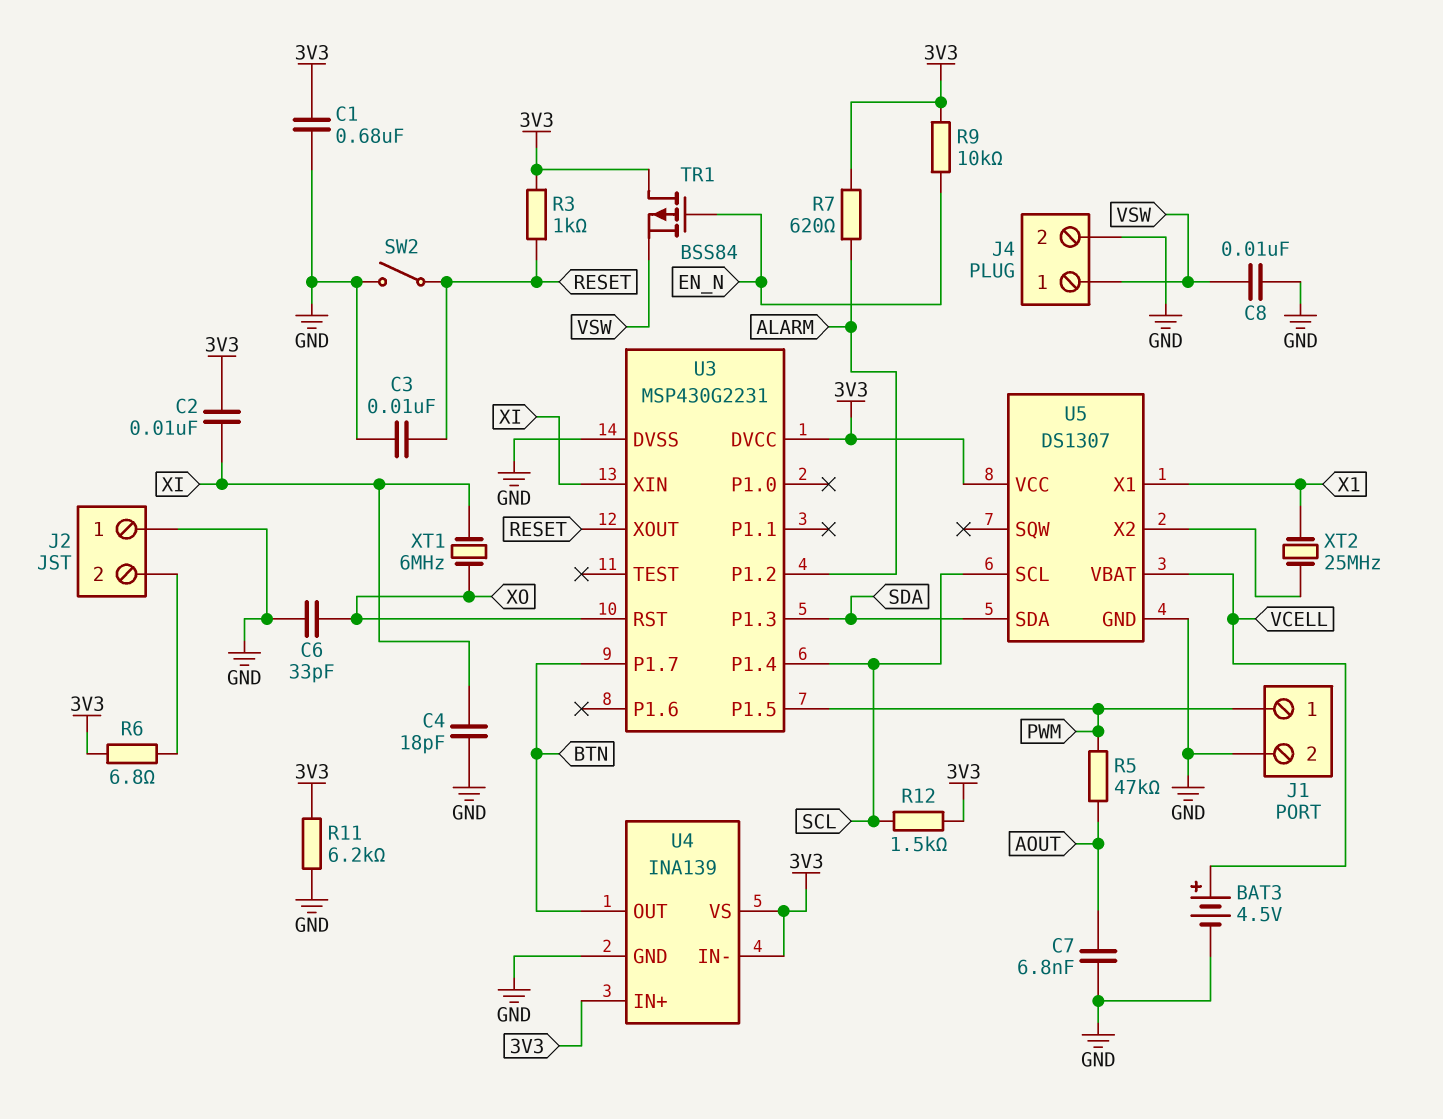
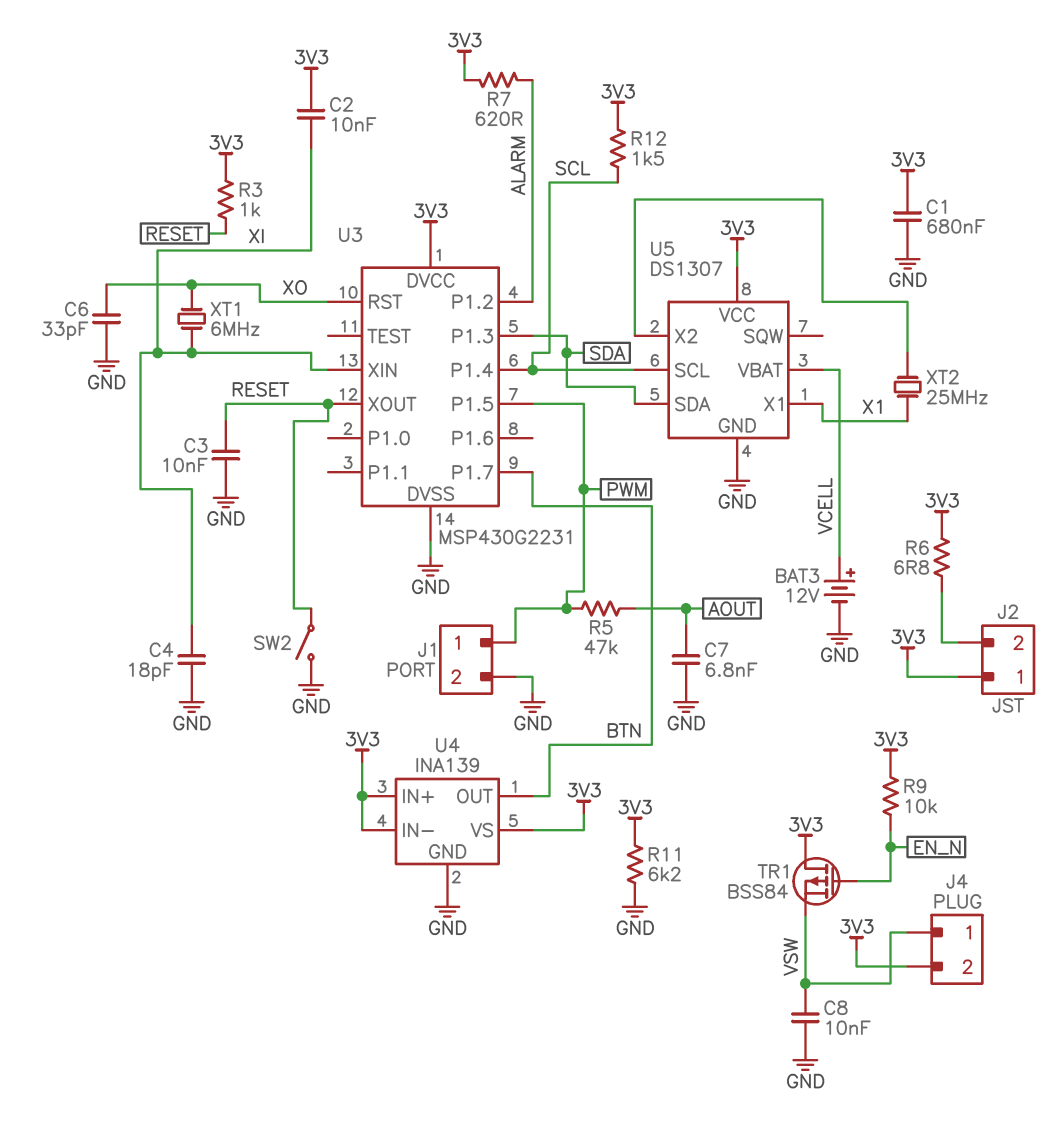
BAT3: 4.5V (plus VCELL, minus GND) -> 12V (plus VCELL, minus GND)
J2 pin 1: GND -> 3V3
J4 pin 2: GND -> 3V3

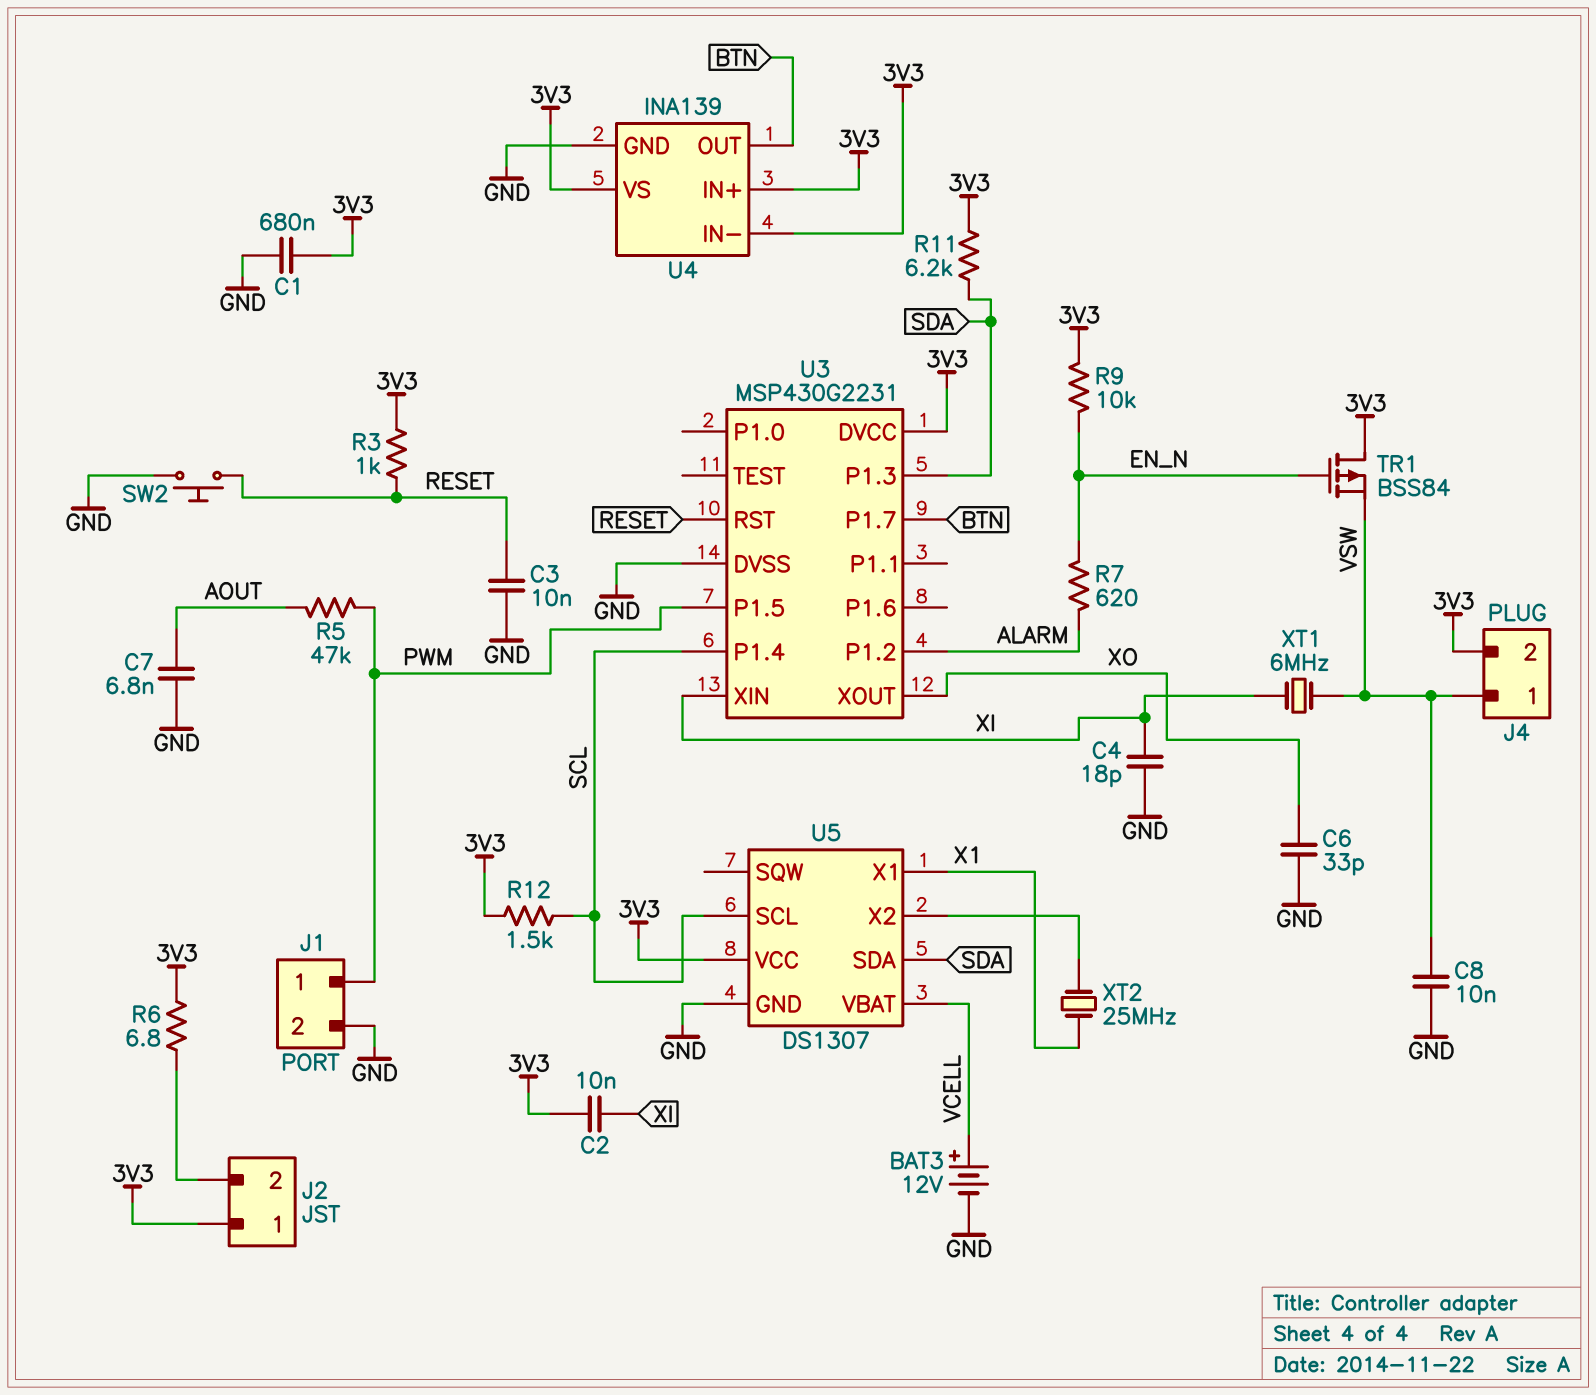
R7: 620 (3V3, ALARM) -> 620 (ALARM, EN_N)
R11: 6.2k (3V3, GND) -> 6.2k (3V3, SDA)
SW2: switch (GND, RESET) -> button (GND, RESET)
U3 pin RST: XO -> RESET
U3 pin XOUT: RESET -> XO
XT1: 6MHz (XI, XO) -> 6MHz (VSW, XI)

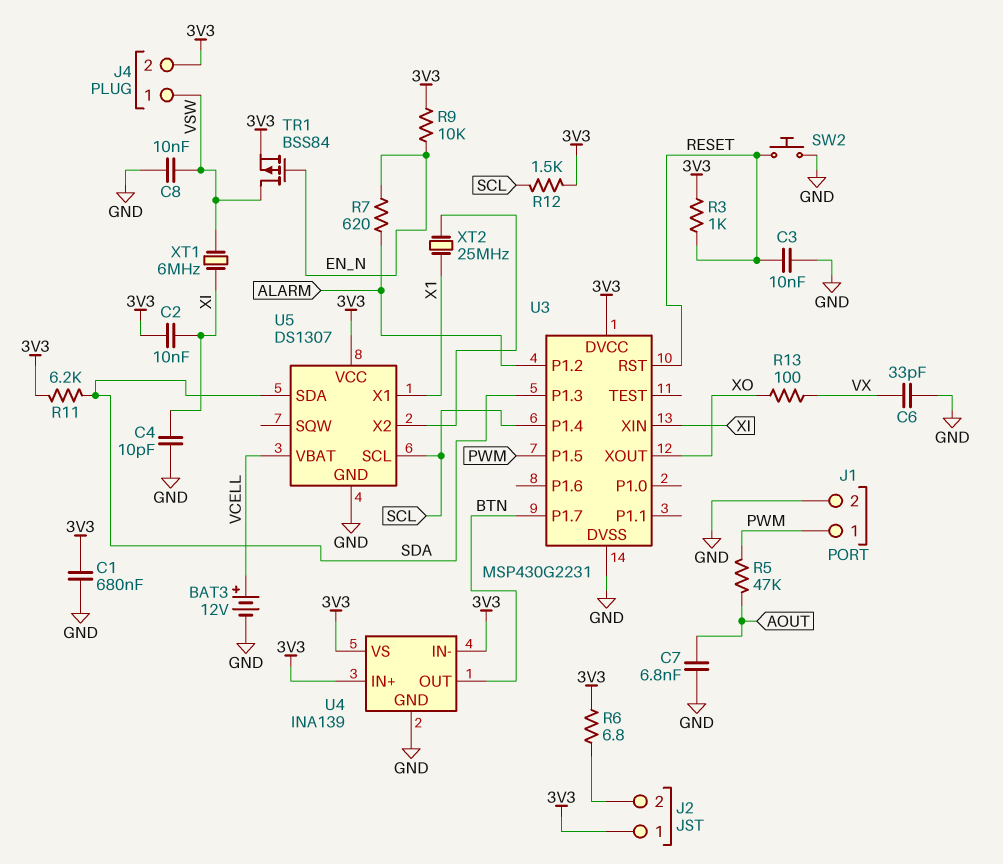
C4: 18pF (GND, XI) -> 10pF (GND, XI)
C6: 33pF (GND, XO) -> 33pF (GND, VX)
R13: none -> 100 (VX, XO)
TR1: PMOS BSS84 (G EN_N, D 3V3, S VSW) -> PMOS BSS84 (G EN_N, D VSW, S 3V3)

